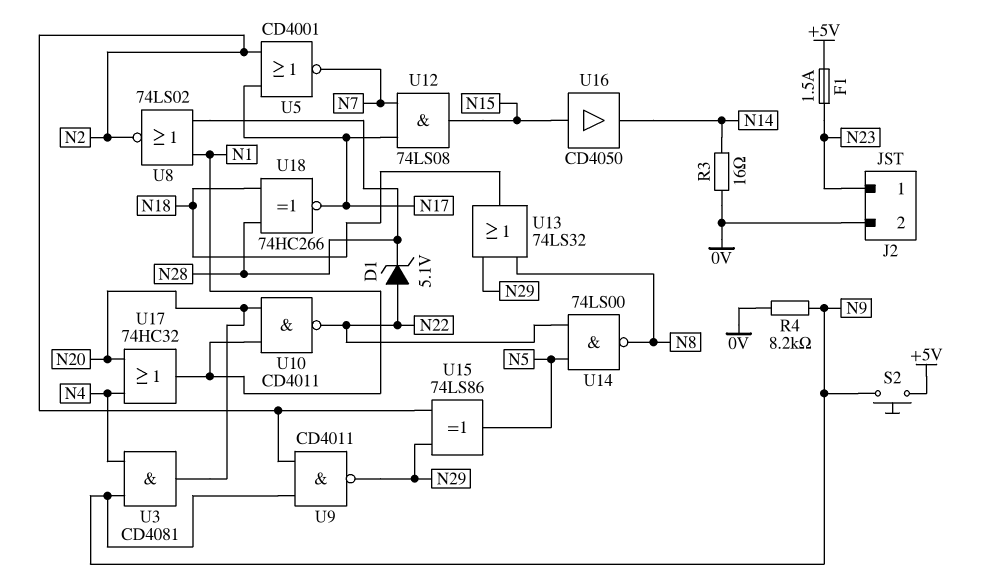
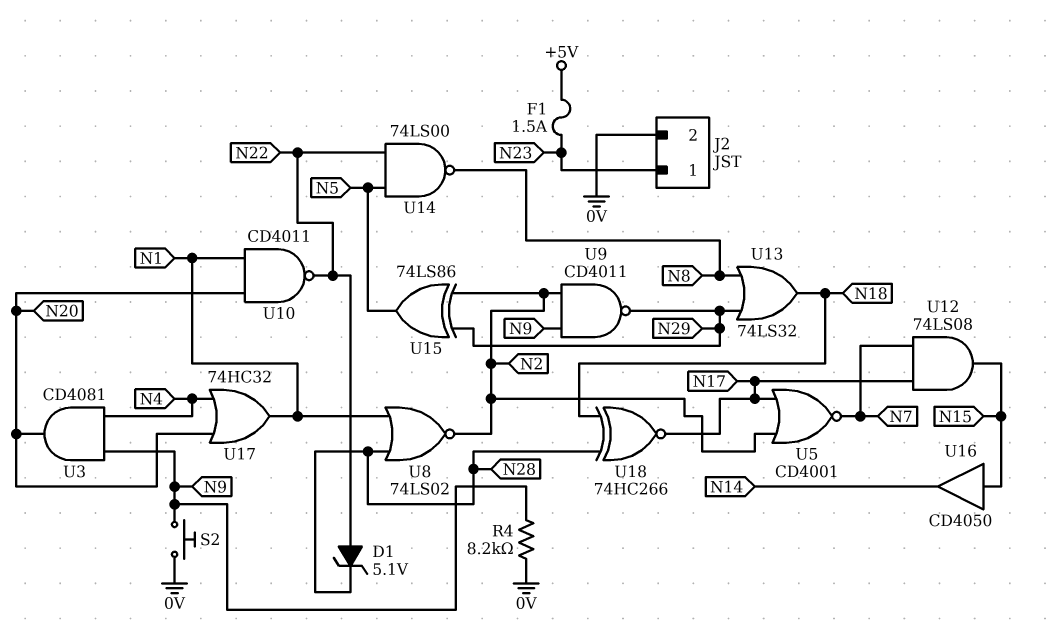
R3: 16 (0V, N14) -> none
S2: button (+5V, N9) -> button (0V, N9)

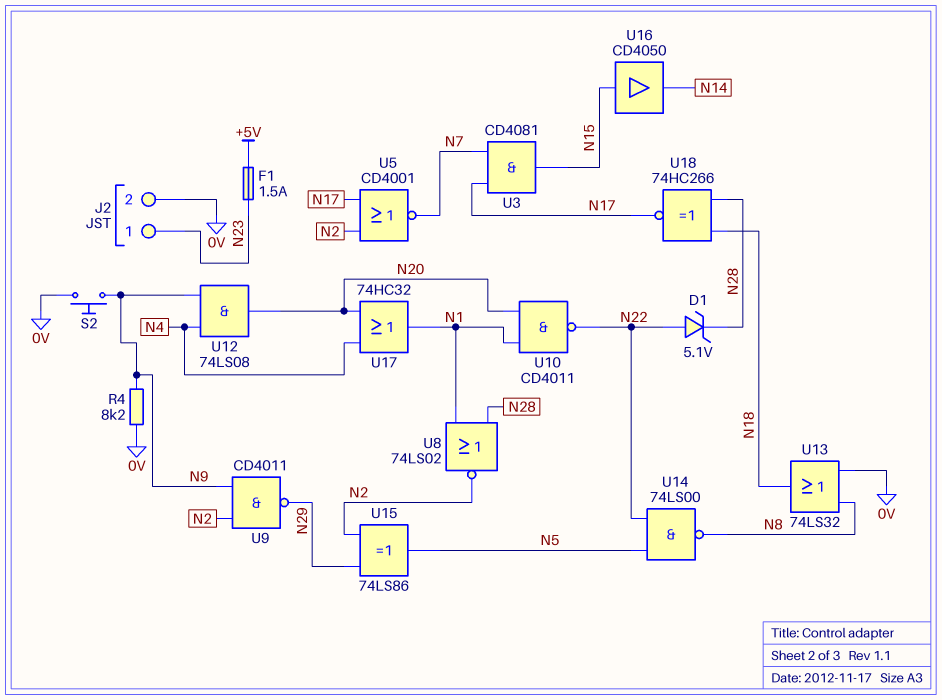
U3: AND CD4081 (in N4, in N9, out N20) -> AND CD4081 (in N7, in N17, out N15)
U12: AND 74LS08 (in N7, in N17, out N15) -> AND 74LS08 (in N4, in N9, out N20)
U13: OR 74LS32 (in N8, in N29, out N18) -> OR 74LS32 (in 0V, in N8, out N18)

